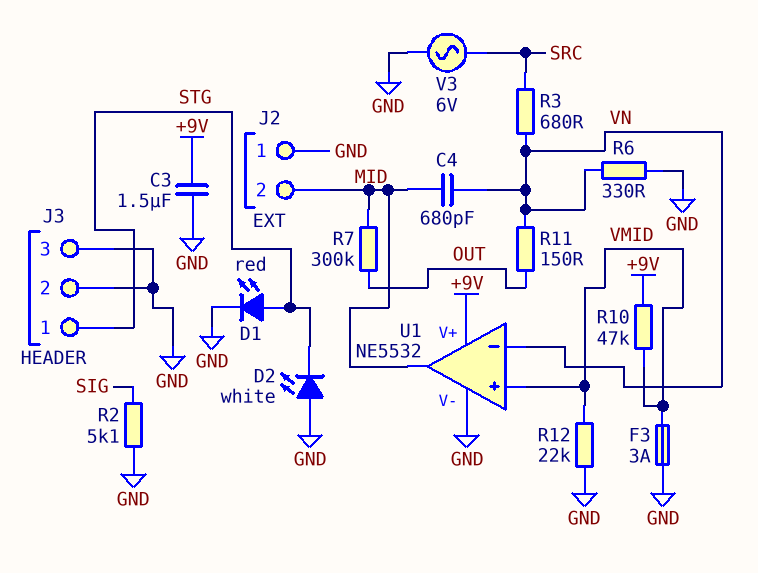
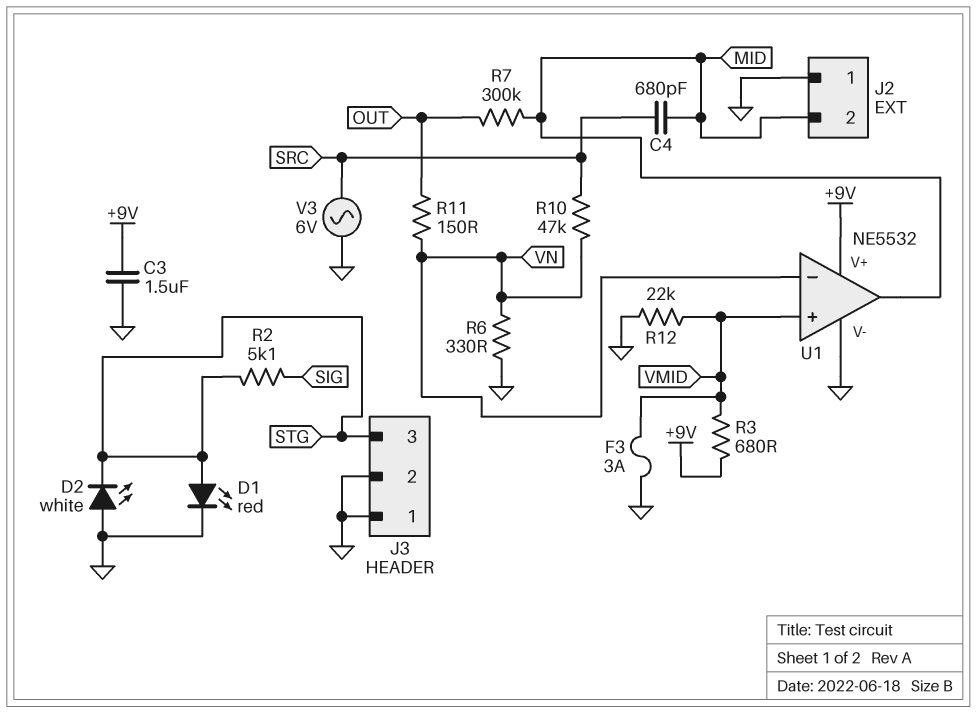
C4: 680pF (MID, VN) -> 680pF (MID, SRC)
J3 pin 1: STG -> GND
J3 pin 3: GND -> STG
R2: 5.1k (GND, SIG) -> 5.1k (SIG, STG)
R3: 680 (SRC, VN) -> 680 (+9V, VMID)
R10: 47k (+9V, VMID) -> 47k (SRC, VN)

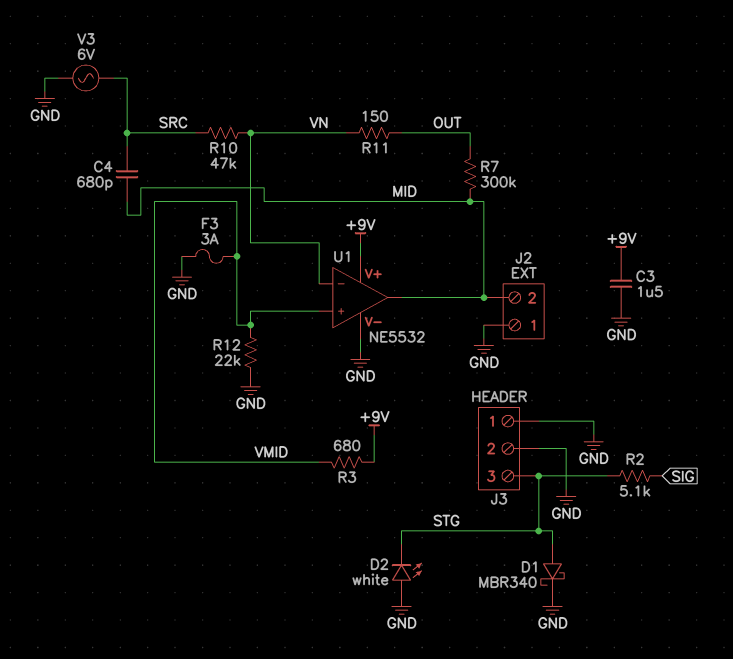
D1: LED red (A STG, K GND) -> schottky MBR340 (A STG, K GND)
R6: 330 (GND, VN) -> none

